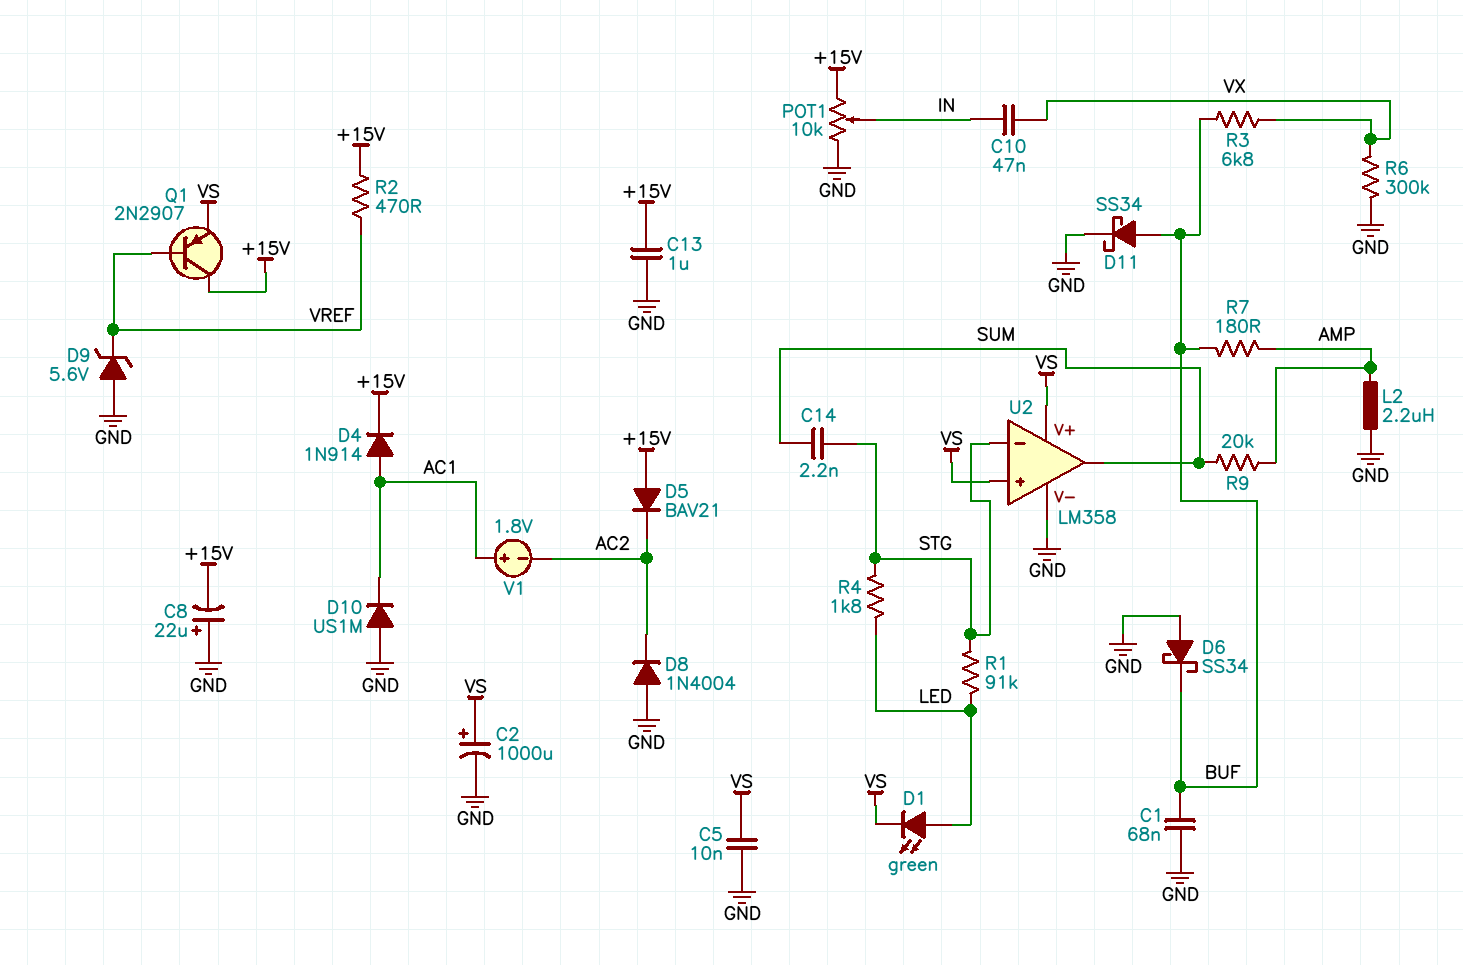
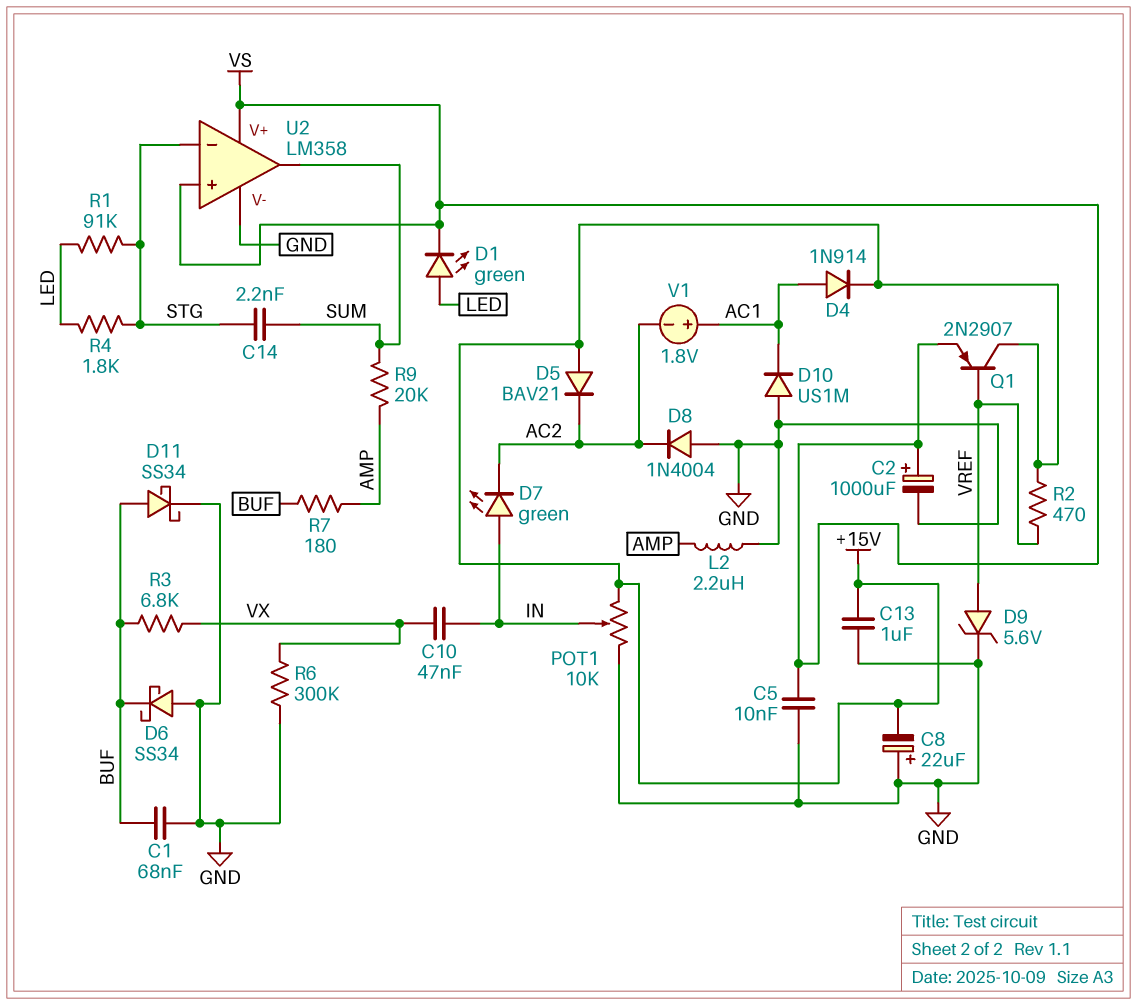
D7: none -> LED green (A IN, K AC2)
D9: zener 5.6V (A GND, K VREF) -> zener 5.6V (A VREF, K GND)

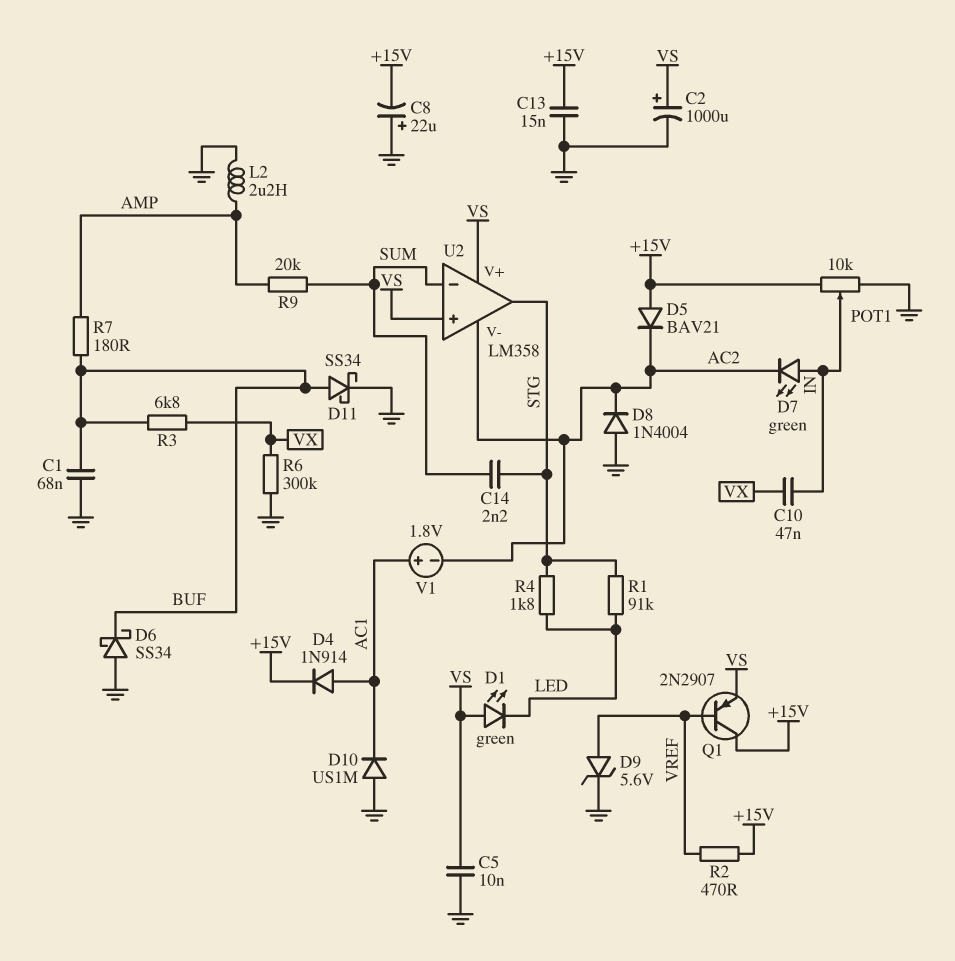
C13: 1uF (+15V, GND) -> 15nF (+15V, GND)
D1: LED green (A LED, K VS) -> LED green (A VS, K LED)
U2 pin V-: GND -> AC2
U2 pin in-: STG -> SUM
U2 pin out: SUM -> STG

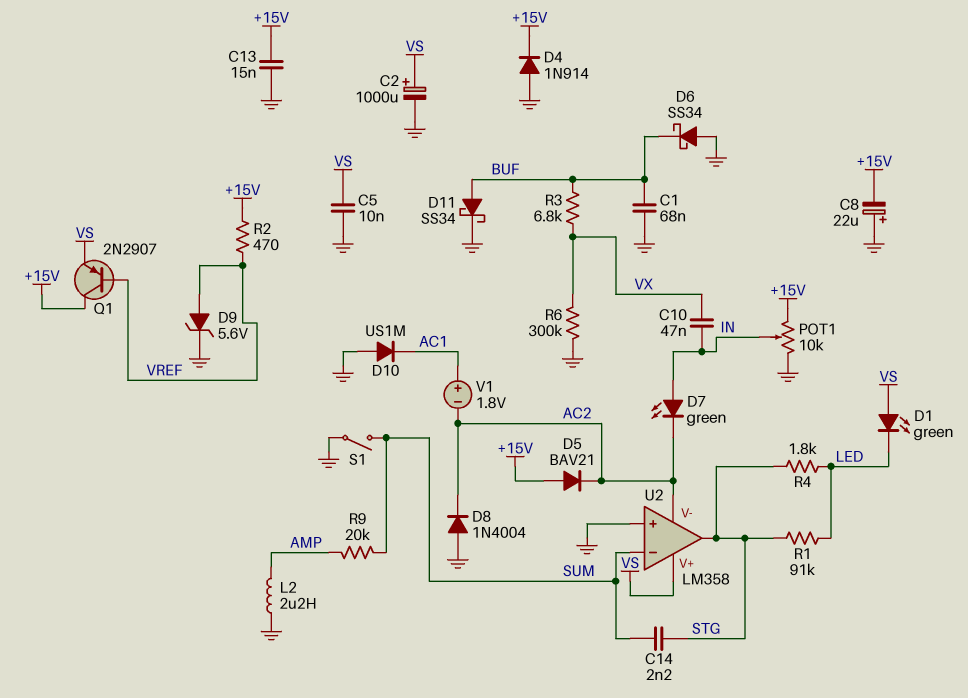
D4: diode 1N914 (A AC1, K +15V) -> diode 1N914 (A GND, K +15V)
R7: 180 (AMP, BUF) -> none
S1: none -> switch (GND, SUM)
U2 pin in+: VS -> GND

